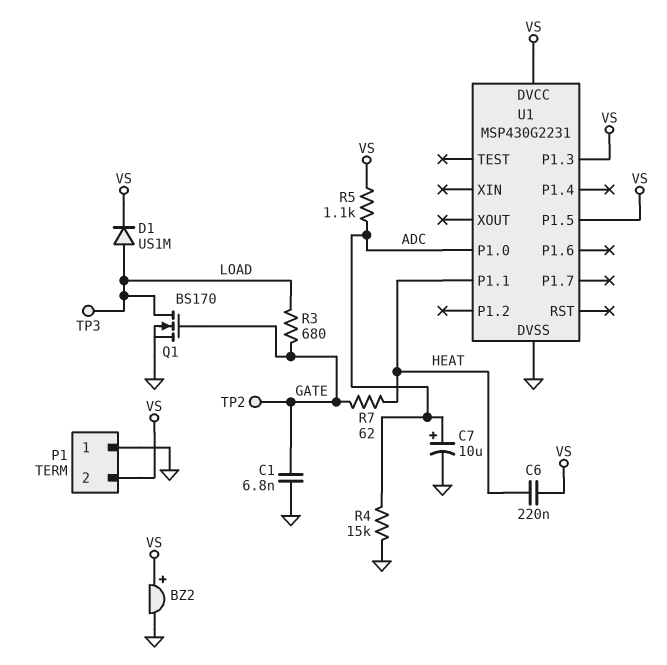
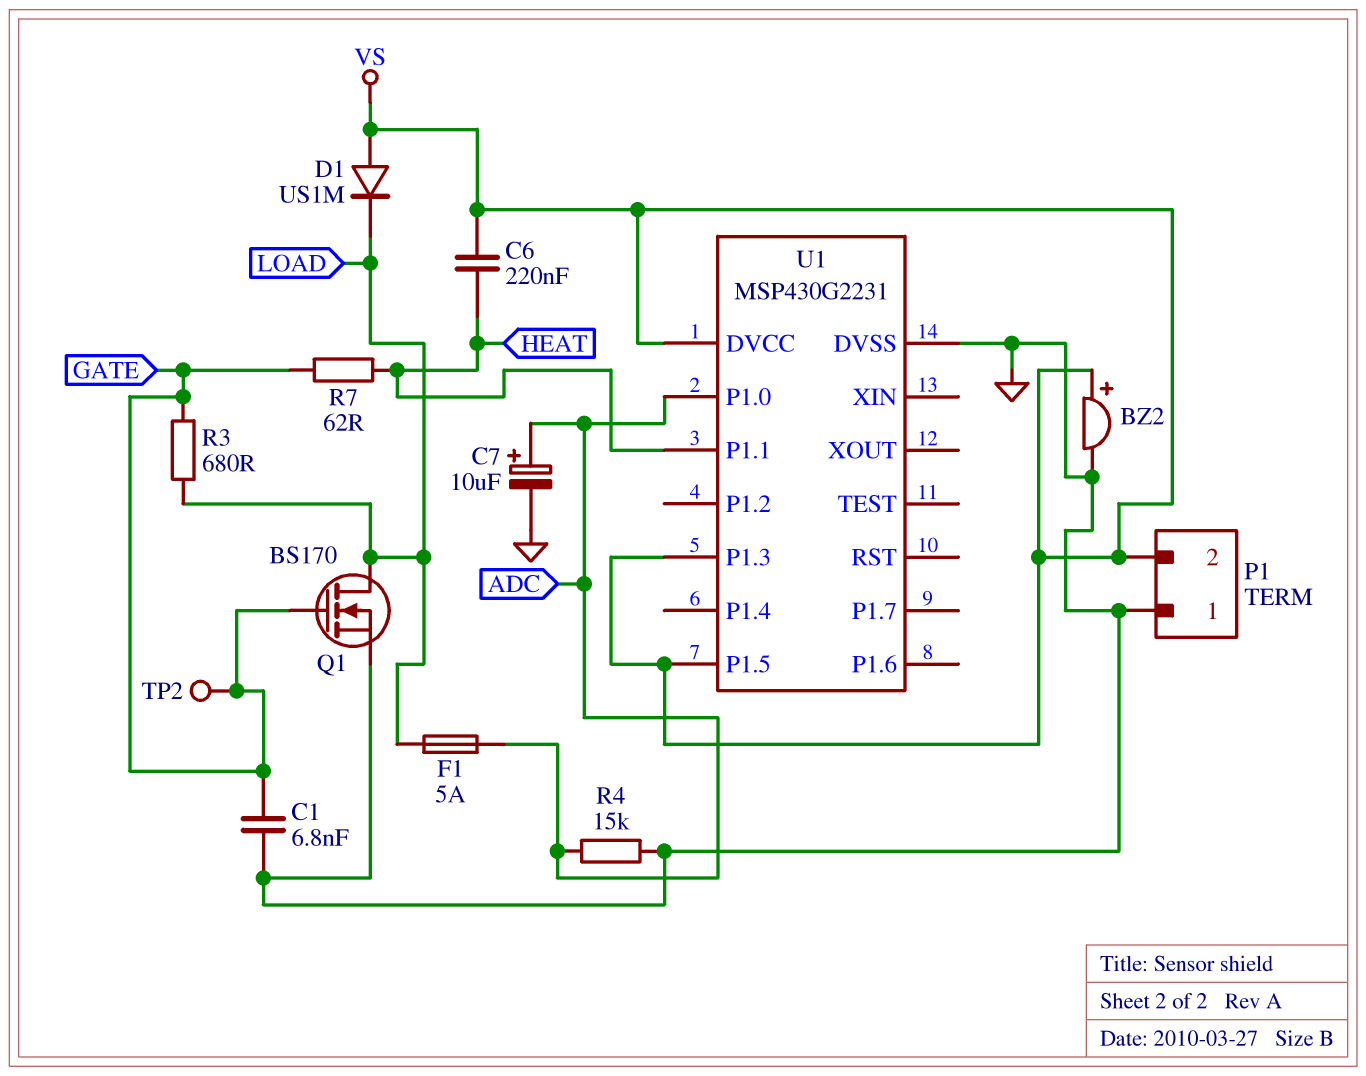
D1: diode US1M (A LOAD, K VS) -> diode US1M (A VS, K LOAD)
F1: none -> 5A (ADC, LOAD)
R5: 1.1k (ADC, VS) -> none
TP3: test point (LOAD) -> none

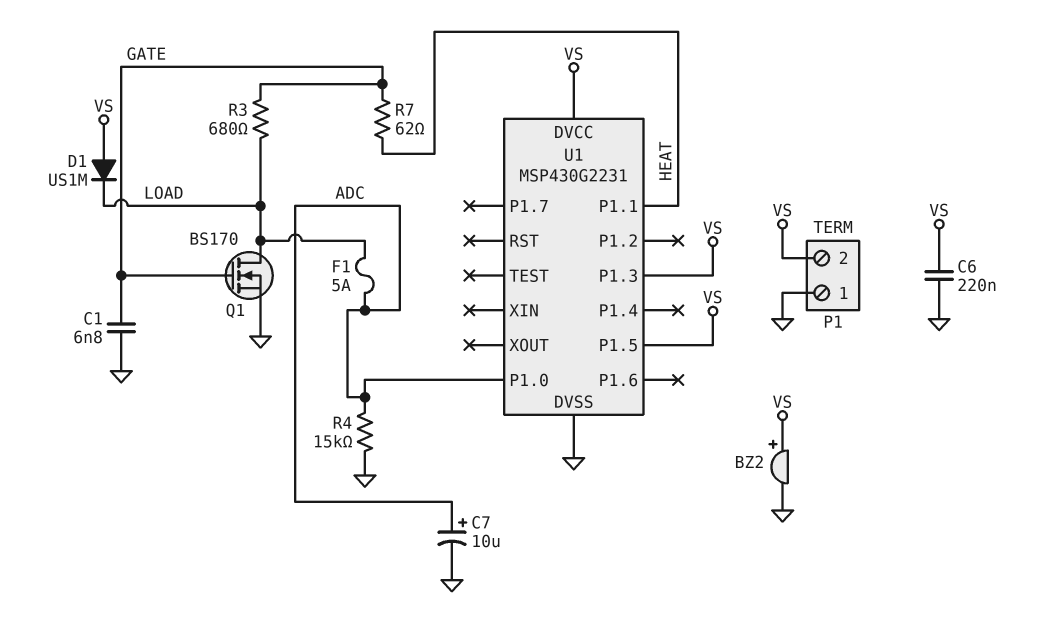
C6: 220nF (HEAT, VS) -> 220nF (GND, VS)
TP2: test point (GATE) -> none

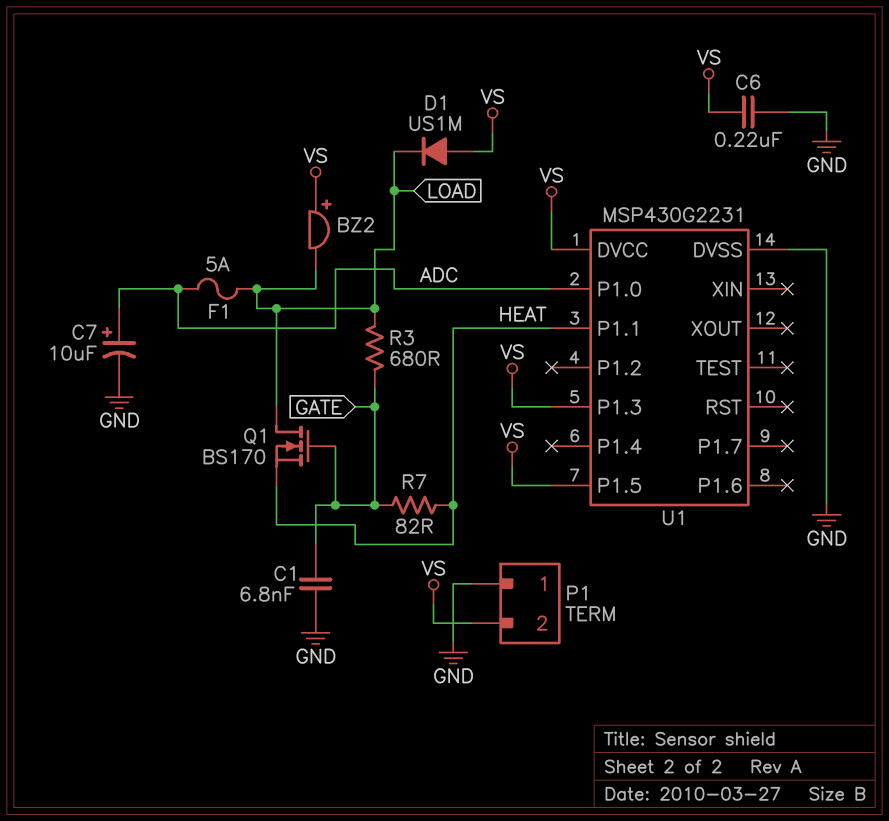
BZ2: buzzer (plus VS, minus GND) -> buzzer (plus VS, minus LOAD)
Q1: NMOS BS170 (G GATE, D LOAD, S GND) -> NMOS BS170 (G GATE, D LOAD, S HEAT)
R4: 15k (ADC, GND) -> none
R7: 62 (GATE, HEAT) -> 82 (GATE, HEAT)

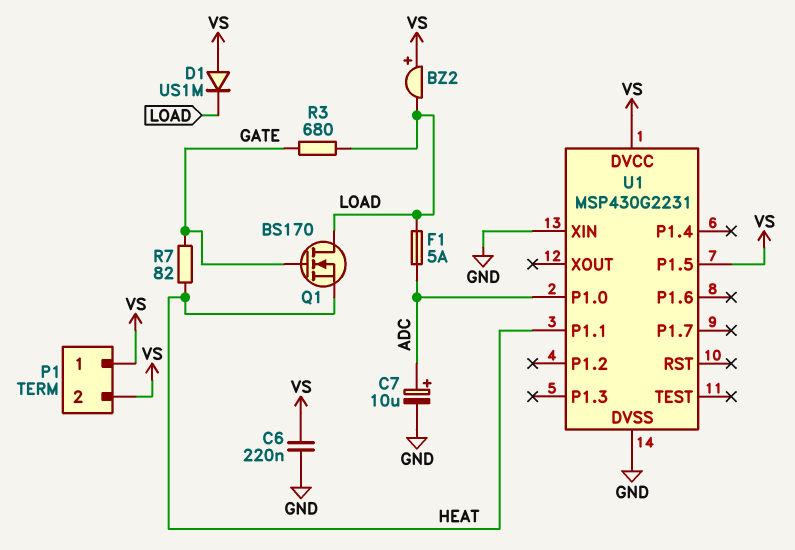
C1: 6.8nF (GATE, GND) -> none
P1 pin 1: GND -> VS
U1 pin P1.3: VS -> none
U1 pin XIN: none -> GND

